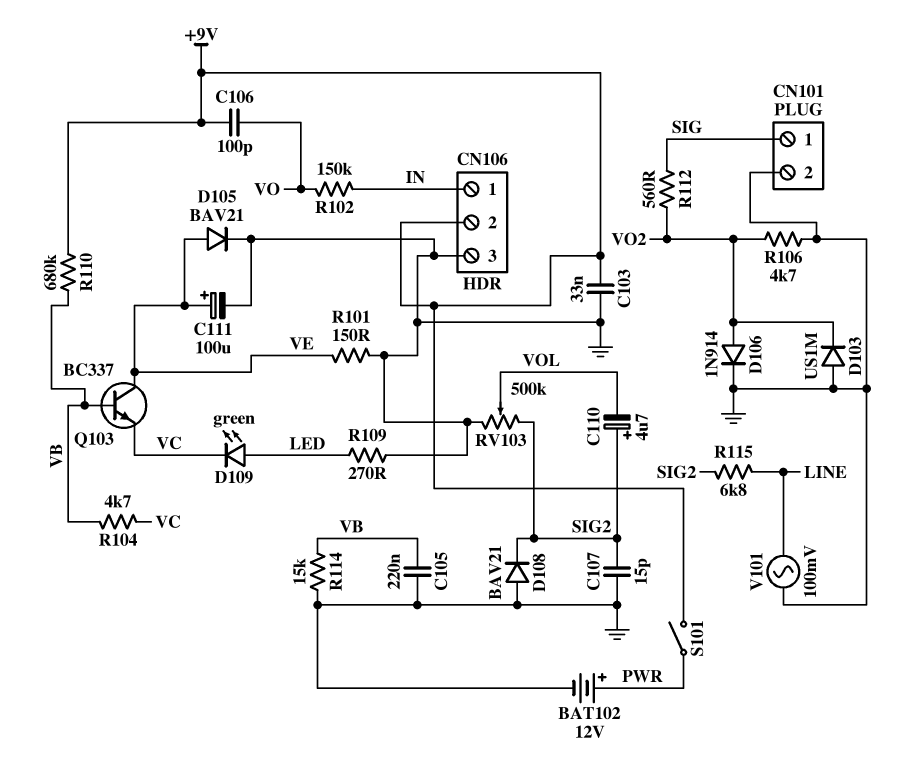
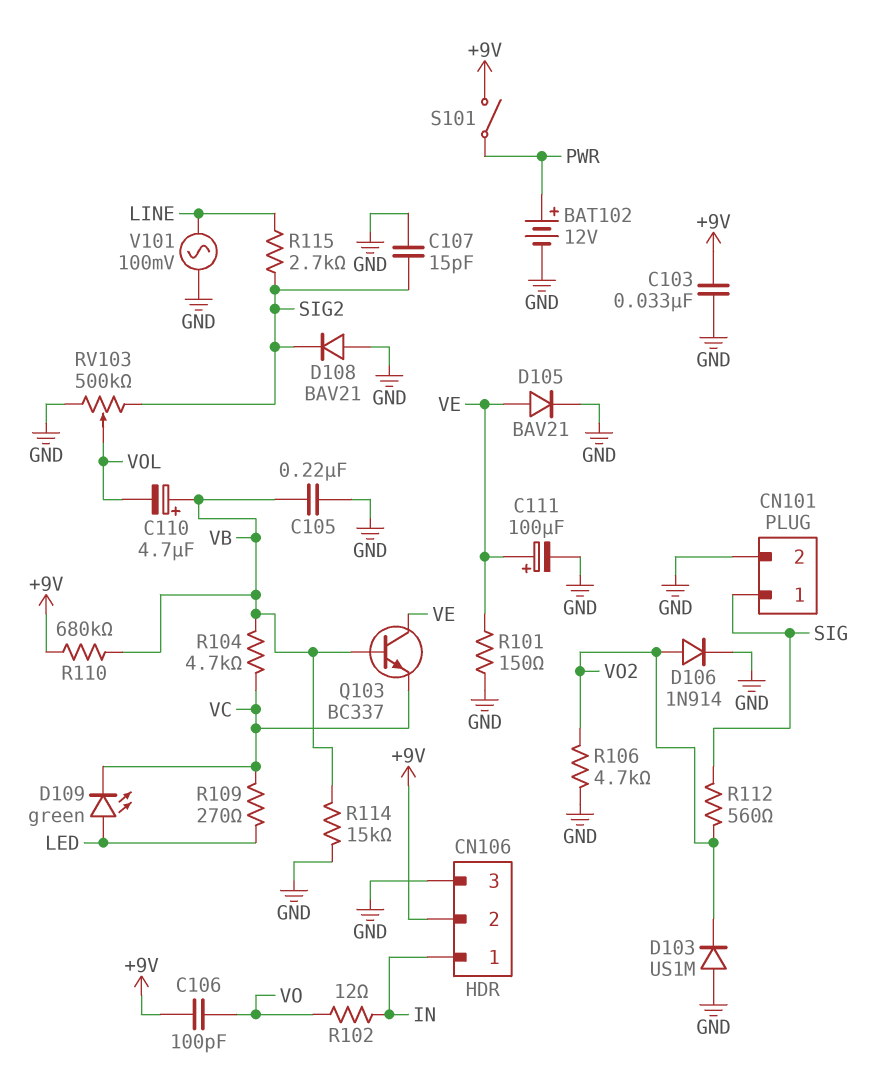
C110: 4.7uF (plus SIG2, minus VOL) -> 4.7uF (plus VB, minus VOL)
R102: 150k (IN, VO) -> 12 (IN, VO)
R109: 270 (GND, LED) -> 270 (LED, VC)
R115: 6.8k (LINE, SIG2) -> 2.7k (LINE, SIG2)

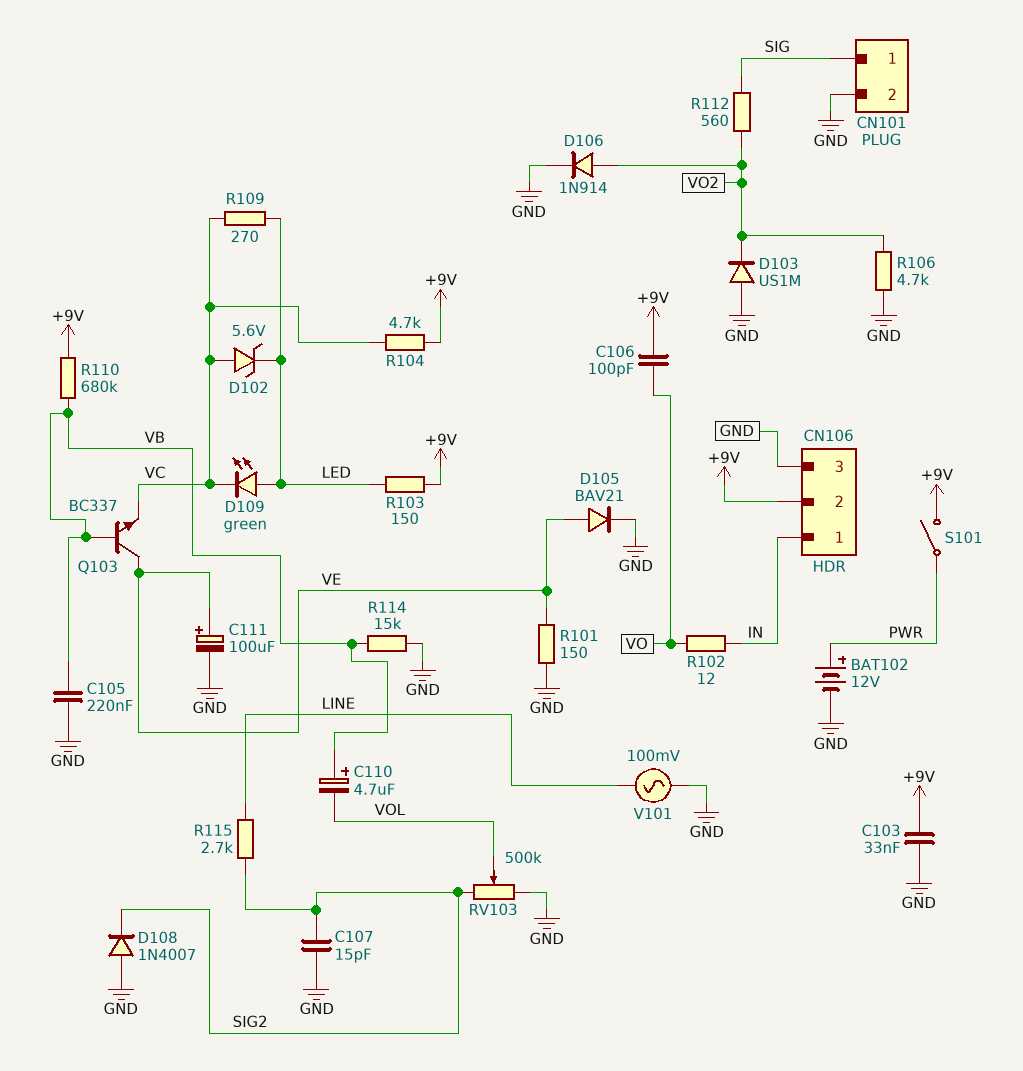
D102: none -> zener 5.6V (A VC, K LED)
D108: diode BAV21 (A GND, K SIG2) -> diode 1N4007 (A GND, K SIG2)
R103: none -> 150 (+9V, LED)
R104: 4.7k (VB, VC) -> 4.7k (+9V, VC)

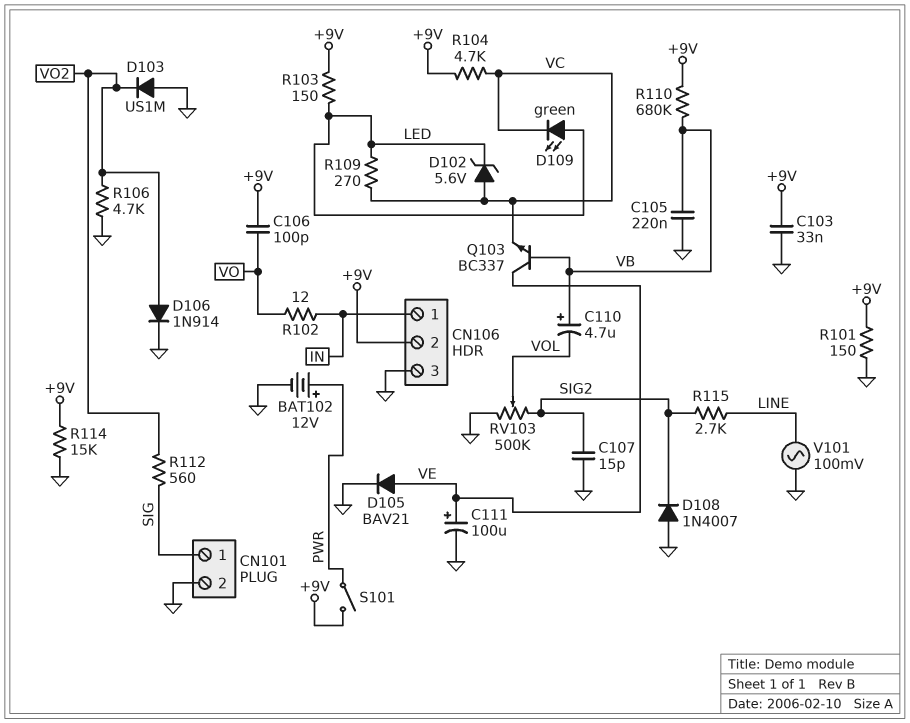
R101: 150 (GND, VE) -> 150 (+9V, GND)
R114: 15k (GND, VB) -> 15k (+9V, GND)

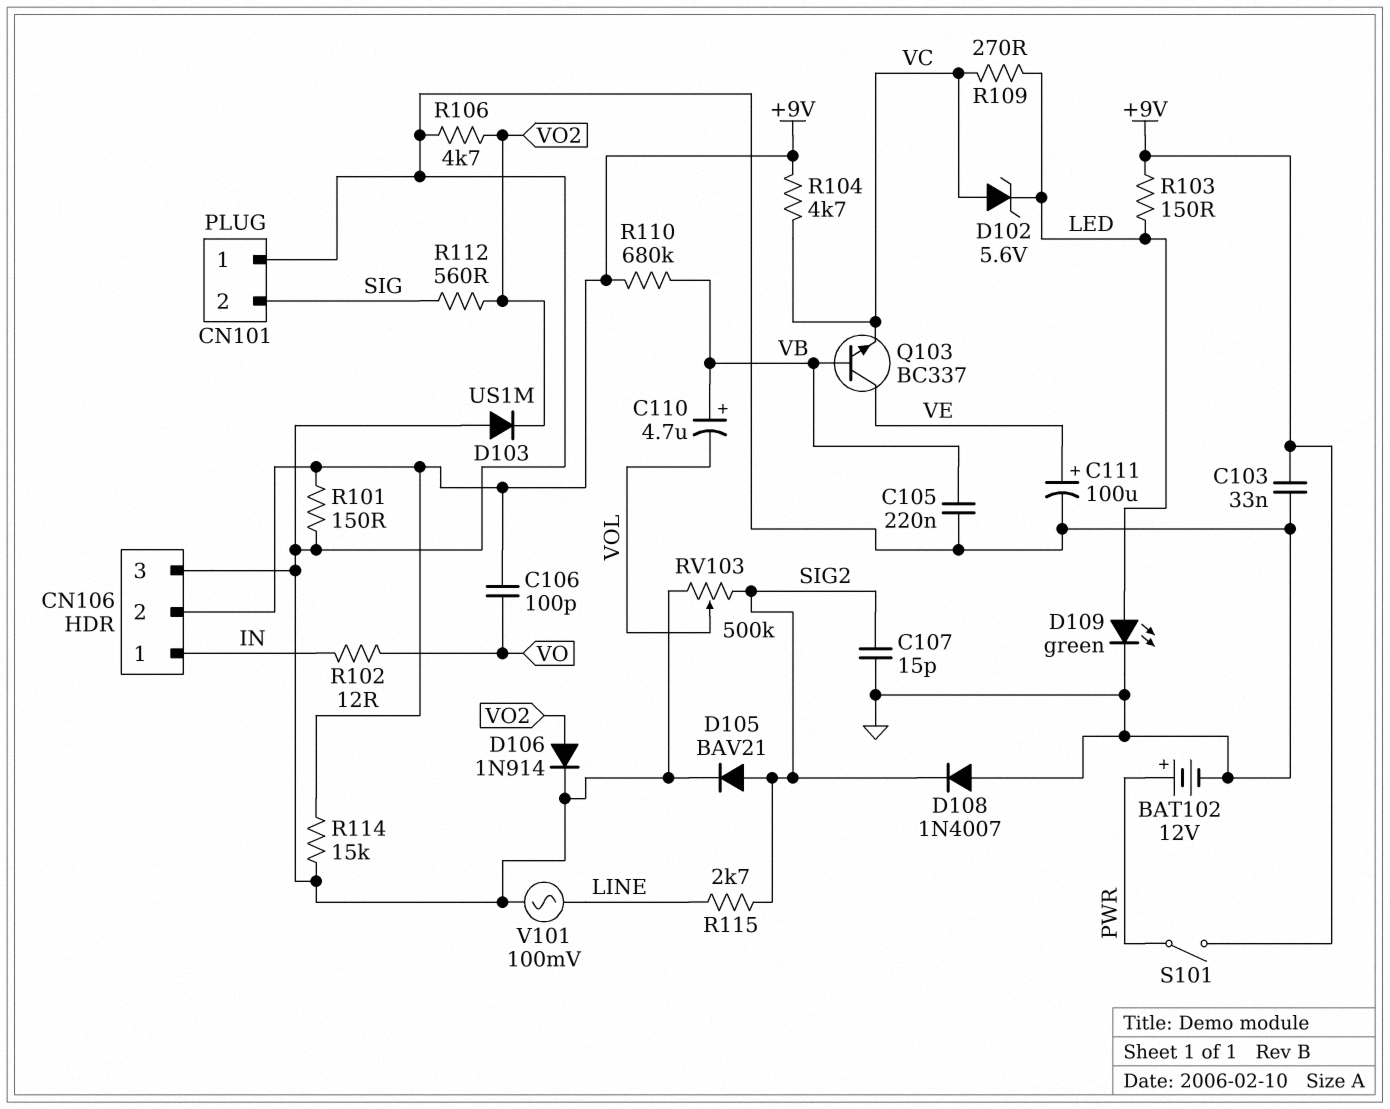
CN101 pin 1: SIG -> GND
CN101 pin 2: GND -> SIG
D105: diode BAV21 (A VE, K GND) -> diode BAV21 (A SIG2, K GND)
D109: LED green (A LED, K VC) -> LED green (A LED, K GND)

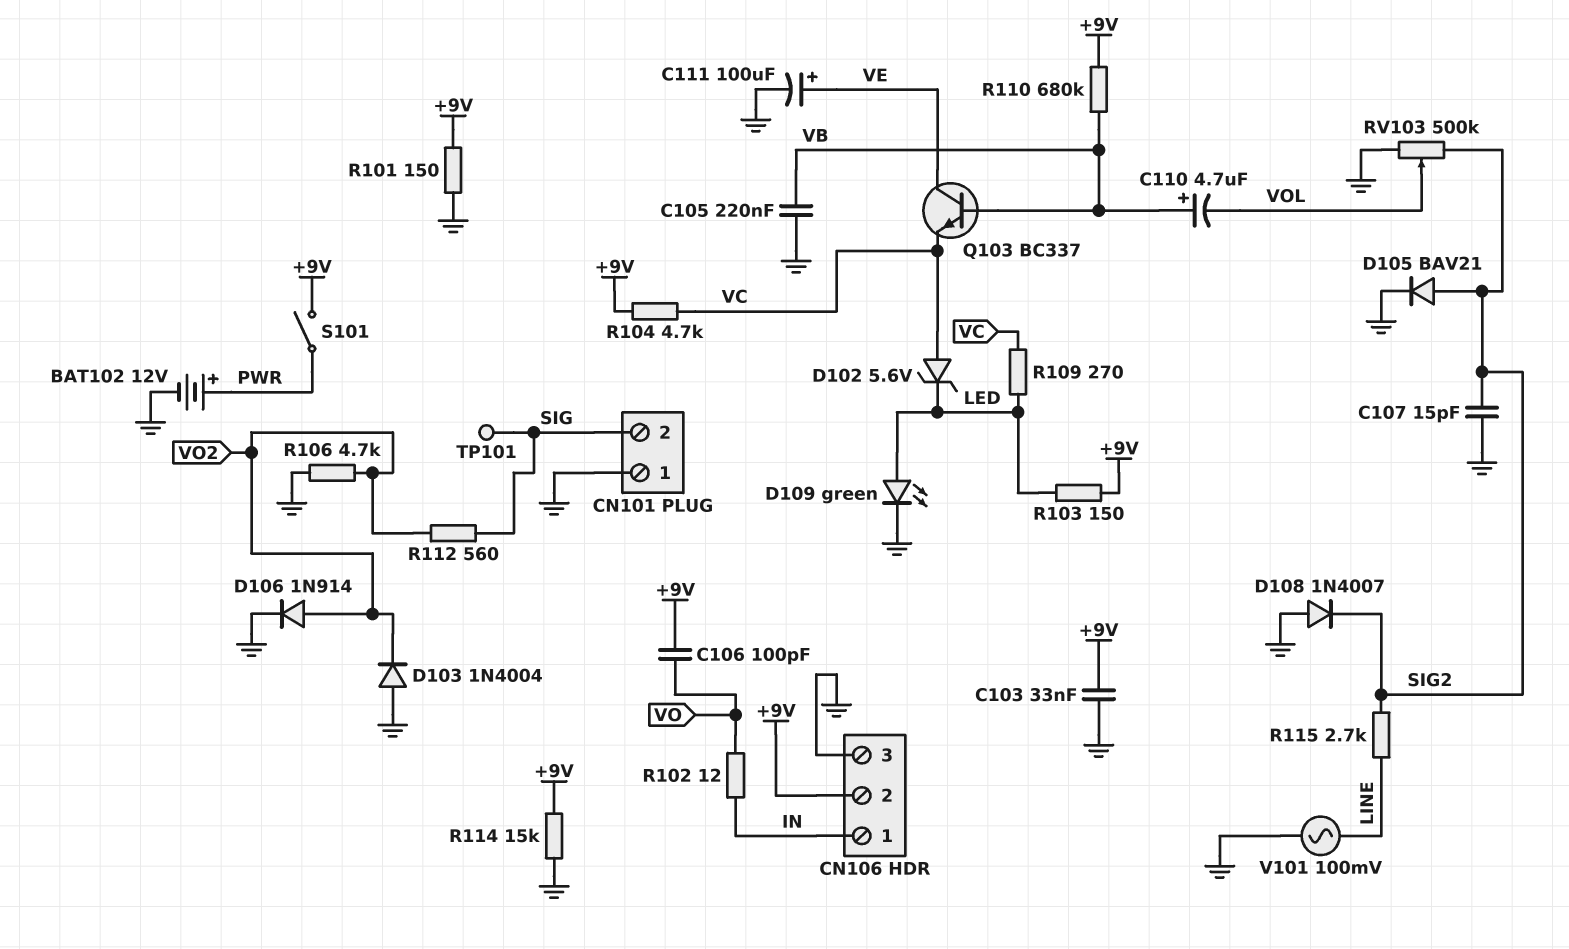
D103: diode US1M (A GND, K VO2) -> diode 1N4004 (A GND, K VO2)
TP101: none -> test point (SIG)

